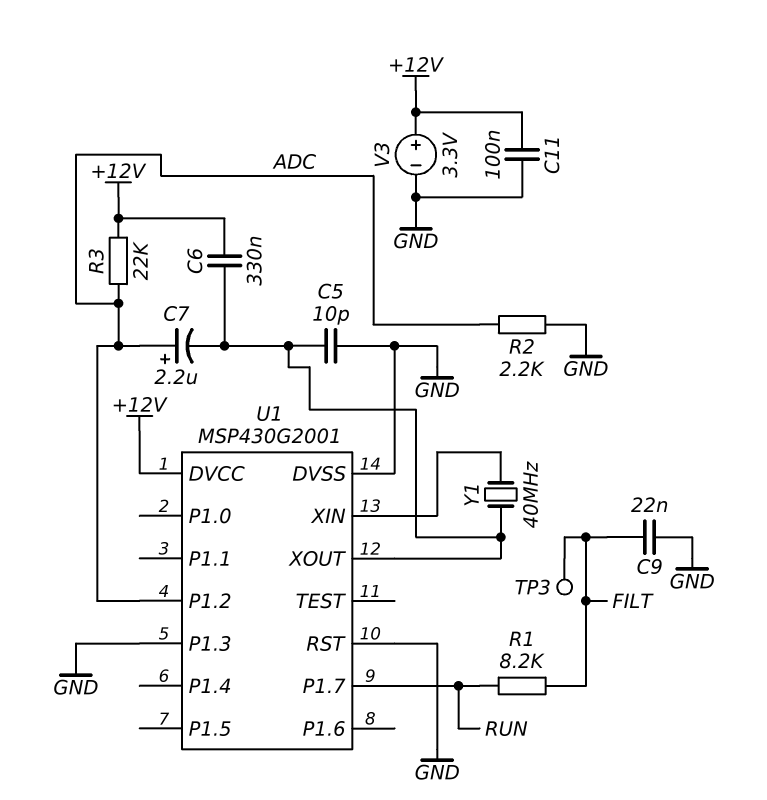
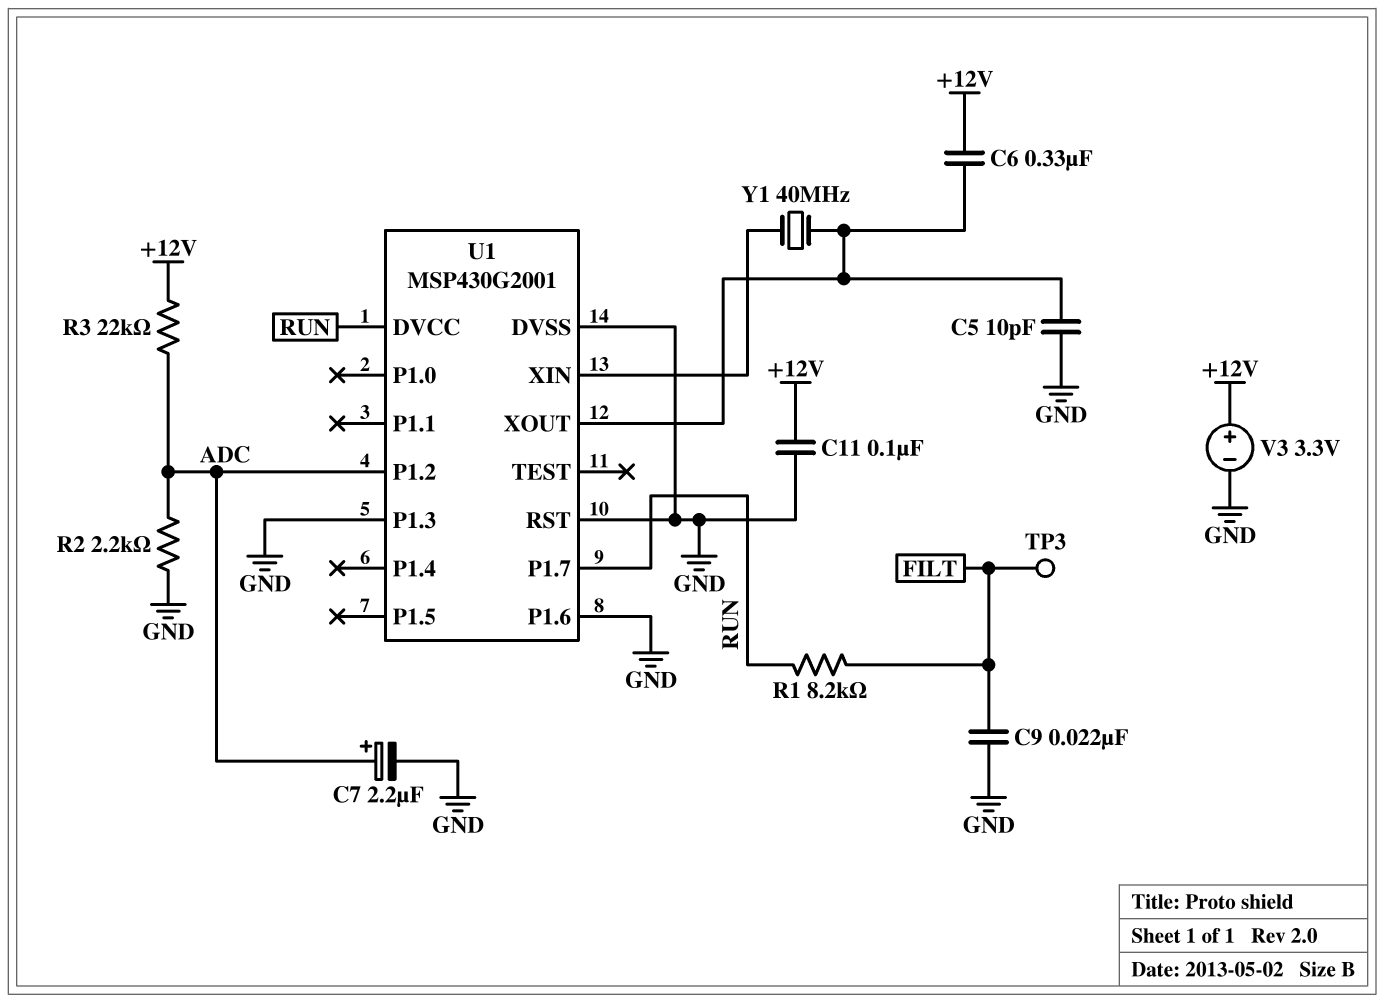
C7: 2.2uF (plus ADC, minus U1/XOUT) -> 2.2uF (plus ADC, minus GND)
U1 pin DVCC: +12V -> RUN
U1 pin P1.6: none -> GND

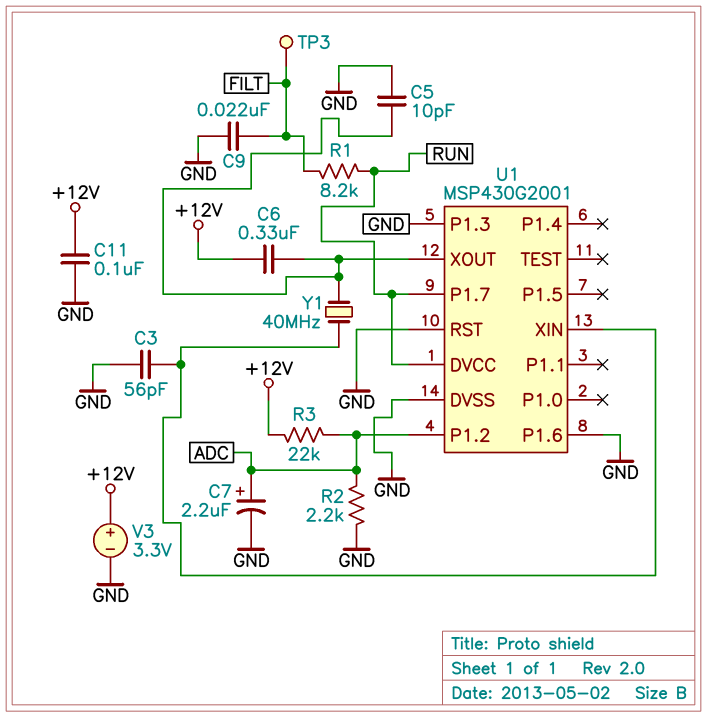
C3: none -> 56pF (GND, U1/XIN)

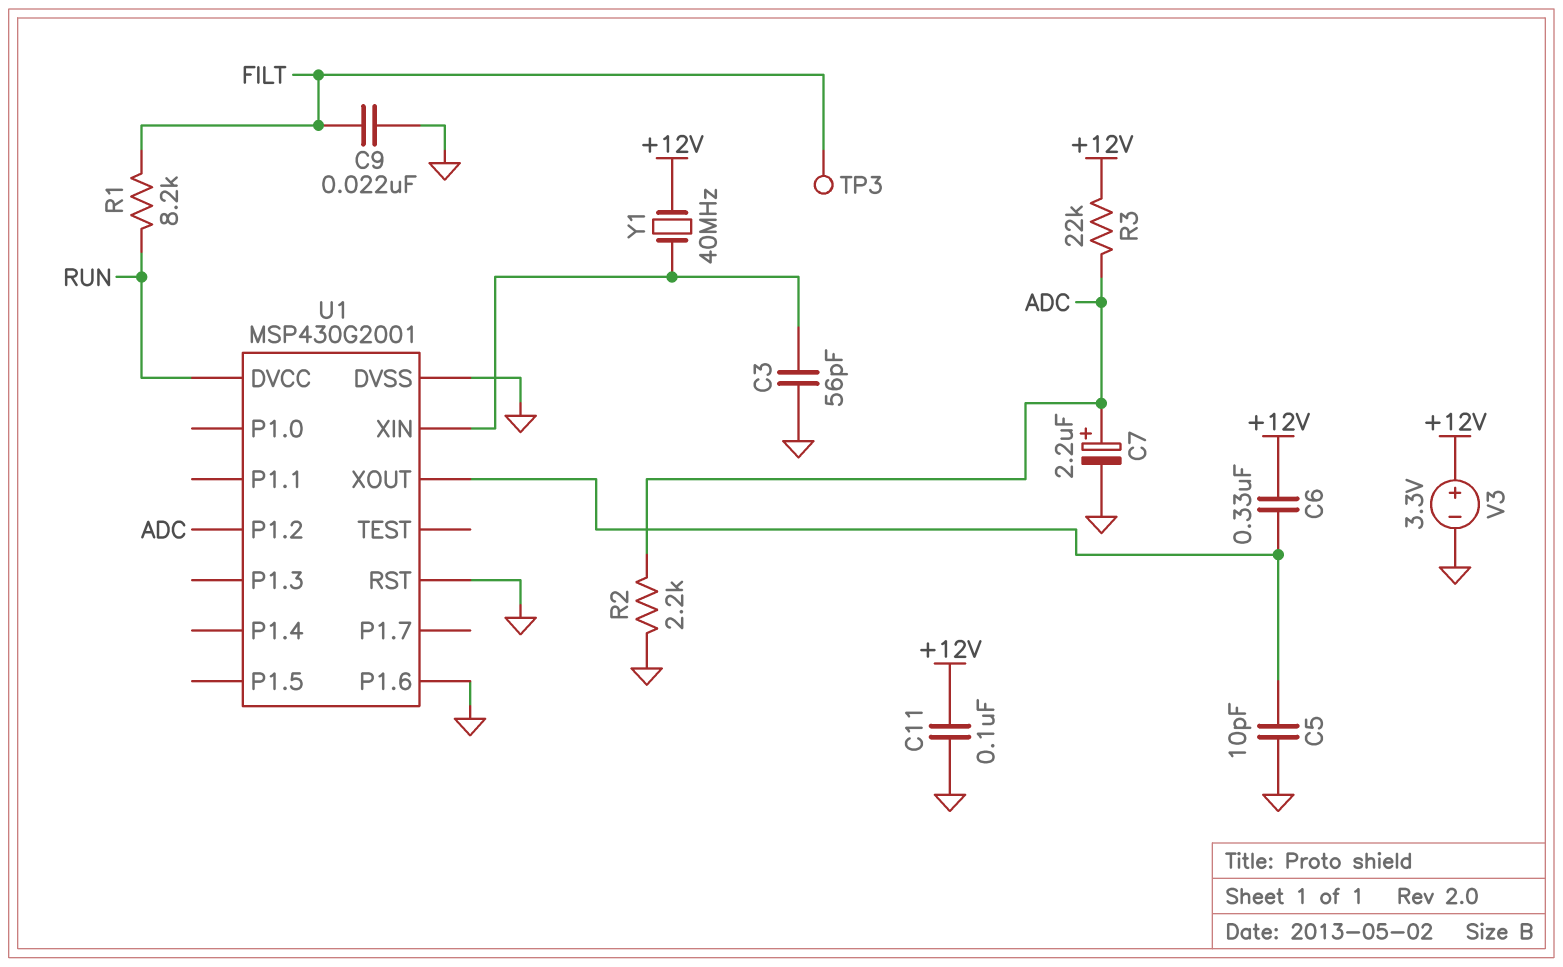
U1 pin P1.3: GND -> none
U1 pin P1.7: RUN -> none
Y1: 40MHz (U1/XIN, U1/XOUT) -> 40MHz (+12V, U1/XIN)

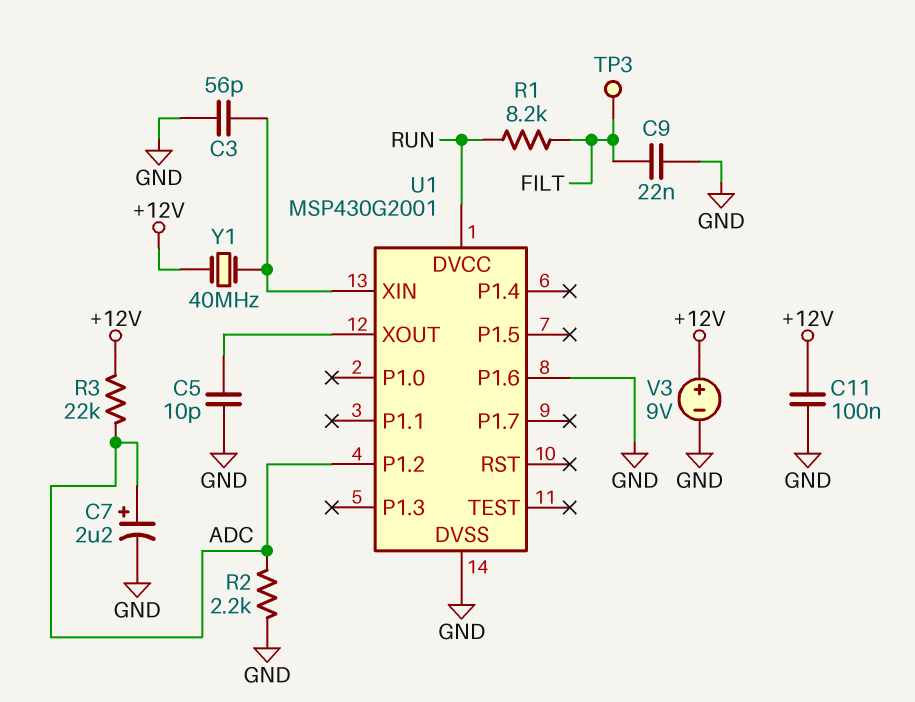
C6: 330nF (+12V, U1/XOUT) -> none
U1 pin RST: GND -> none
V3: 3.3V (plus +12V, minus GND) -> 9V (plus +12V, minus GND)

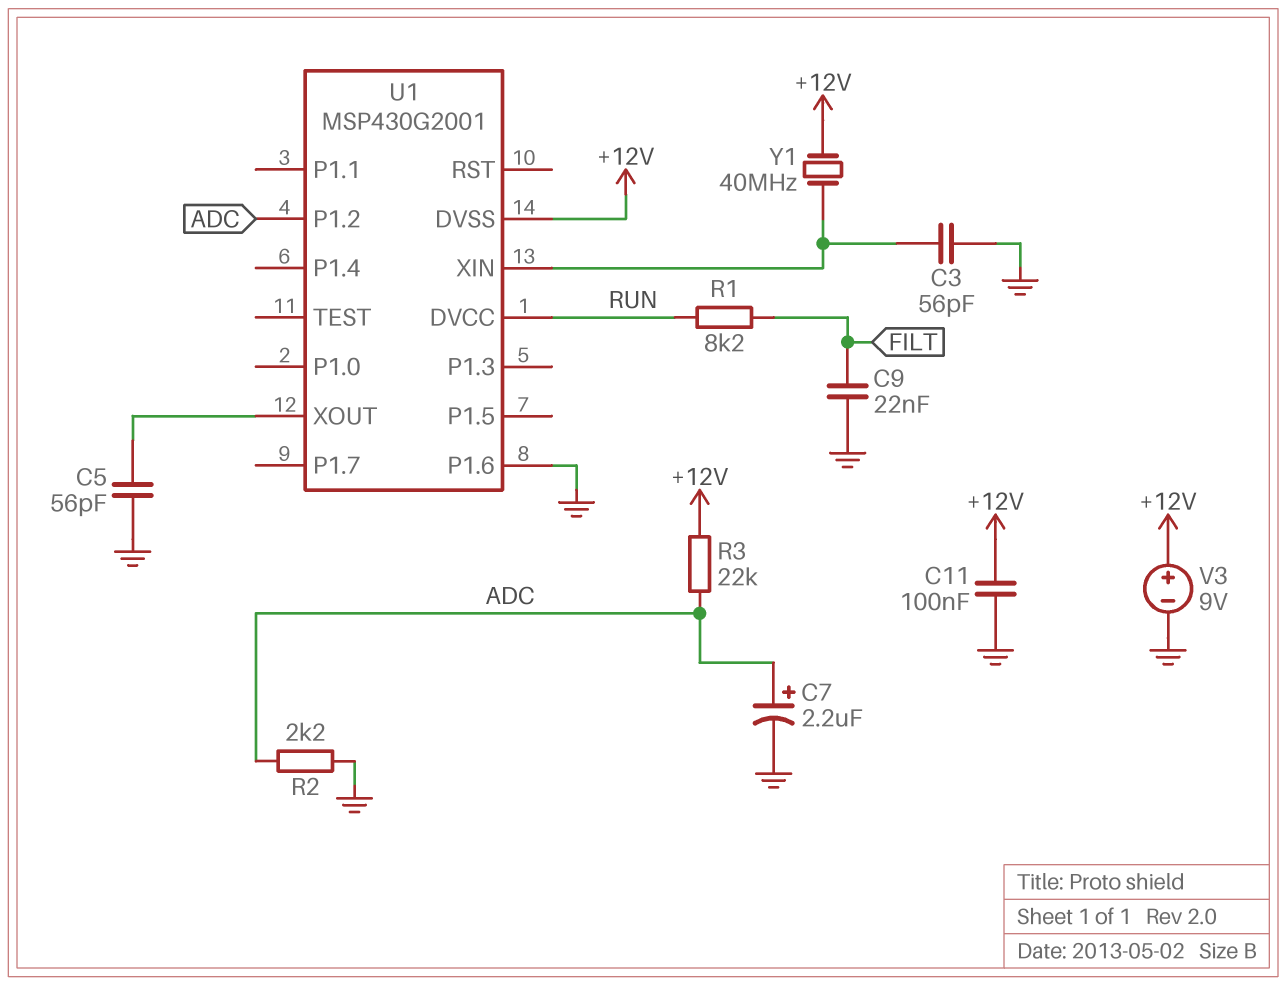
C5: 10pF (GND, U1/XOUT) -> 56pF (GND, U1/XOUT)
TP3: test point (FILT) -> none
U1 pin DVSS: GND -> +12V

